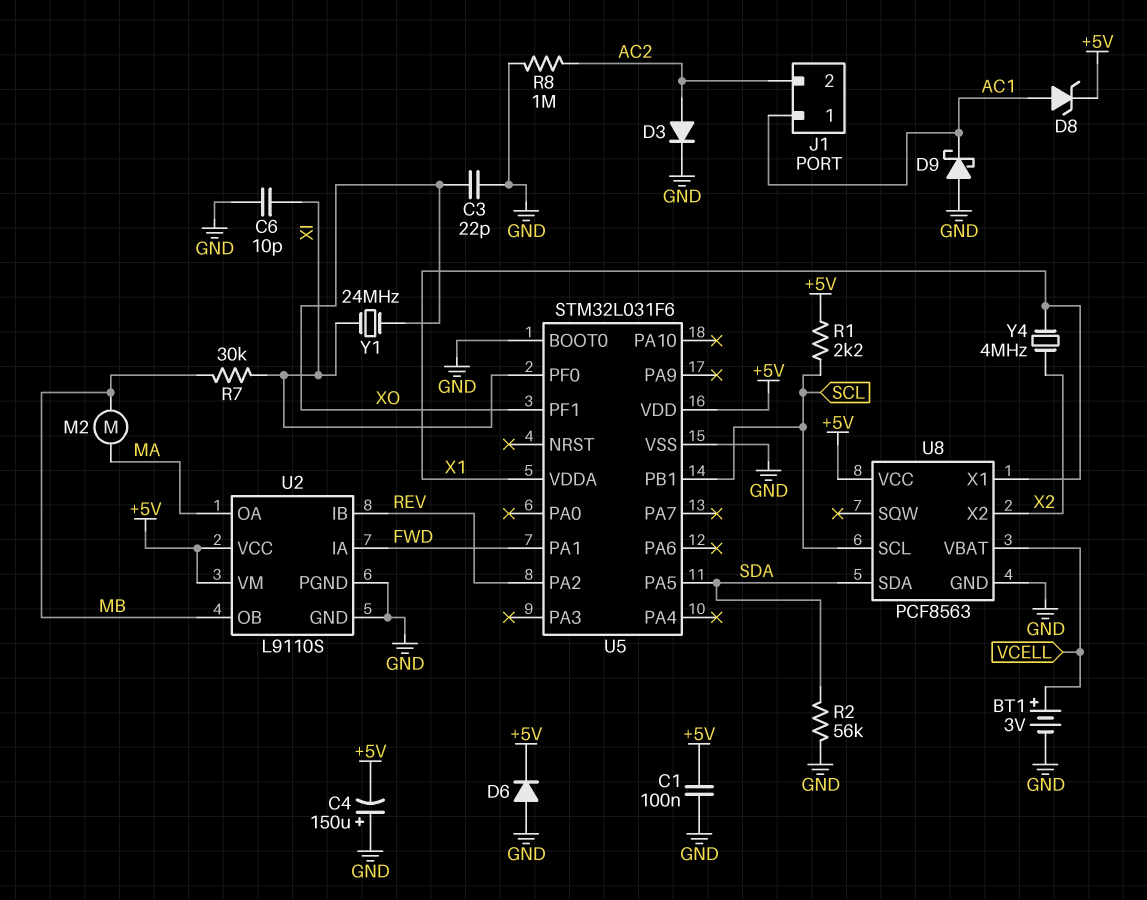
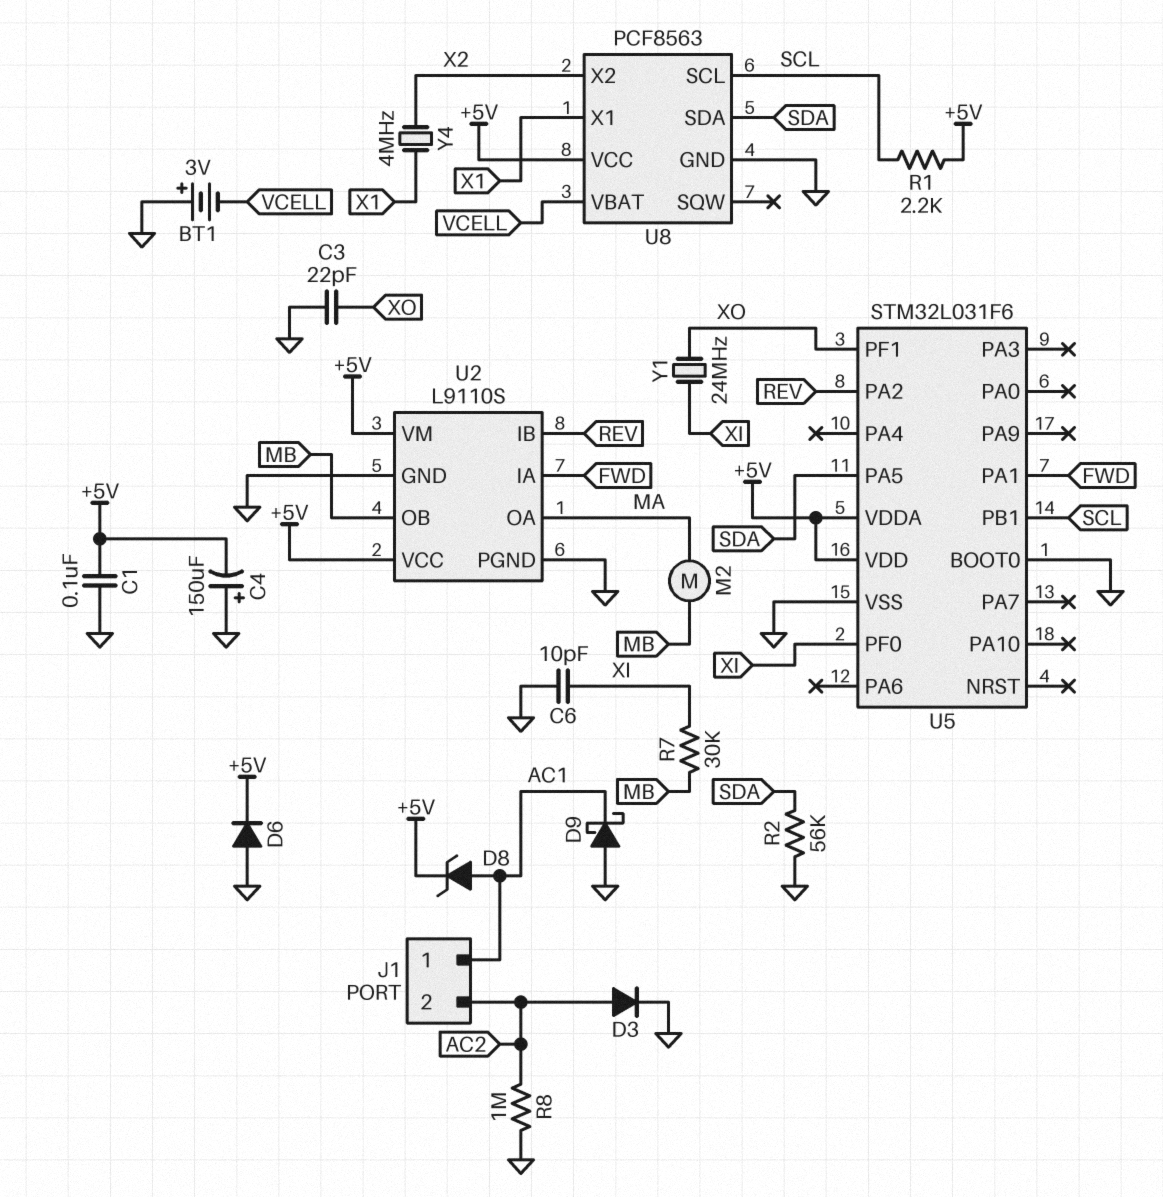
BT1: 3V (plus VCELL, minus GND) -> 3V (plus GND, minus VCELL)
U5 pin VDDA: X1 -> +5V

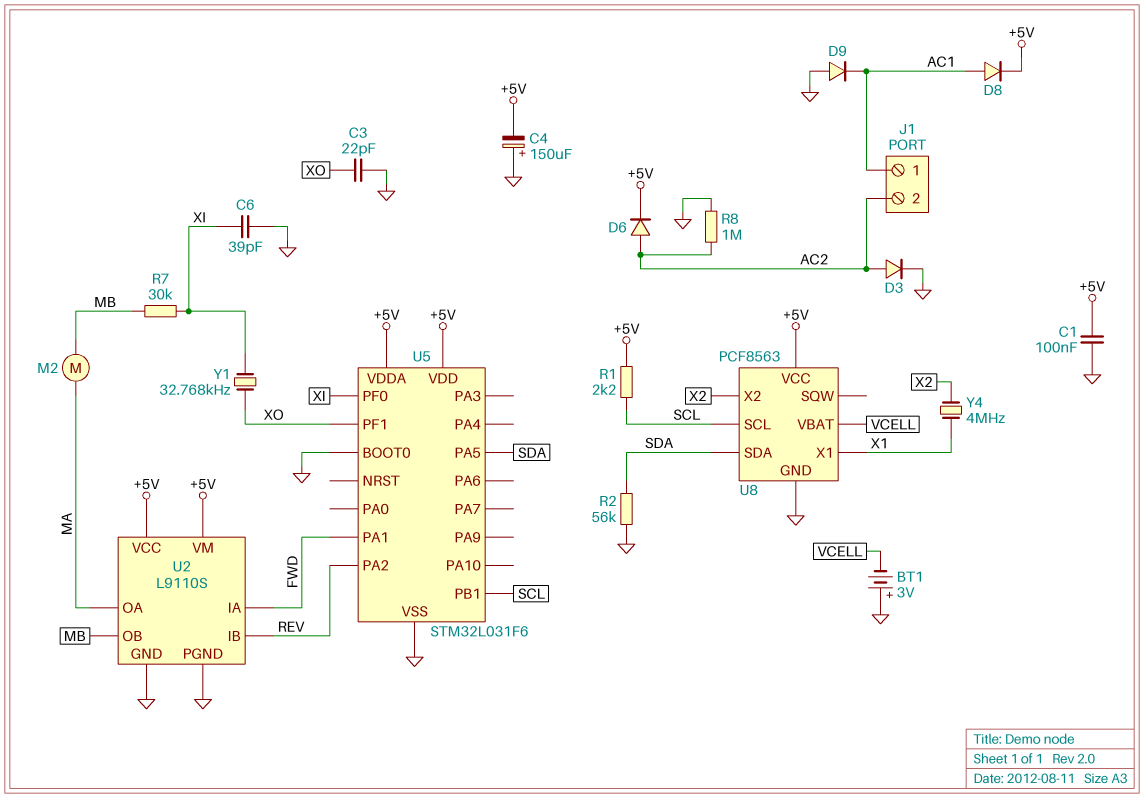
C6: 10pF (GND, XI) -> 39pF (GND, XI)
D6: diode (A GND, K +5V) -> diode (A AC2, K +5V)
D8: zener (A AC1, K +5V) -> diode (A AC1, K +5V)
D9: schottky (A GND, K AC1) -> diode (A GND, K AC1)
Y1: 24MHz (XI, XO) -> 32.768kHz (XI, XO)

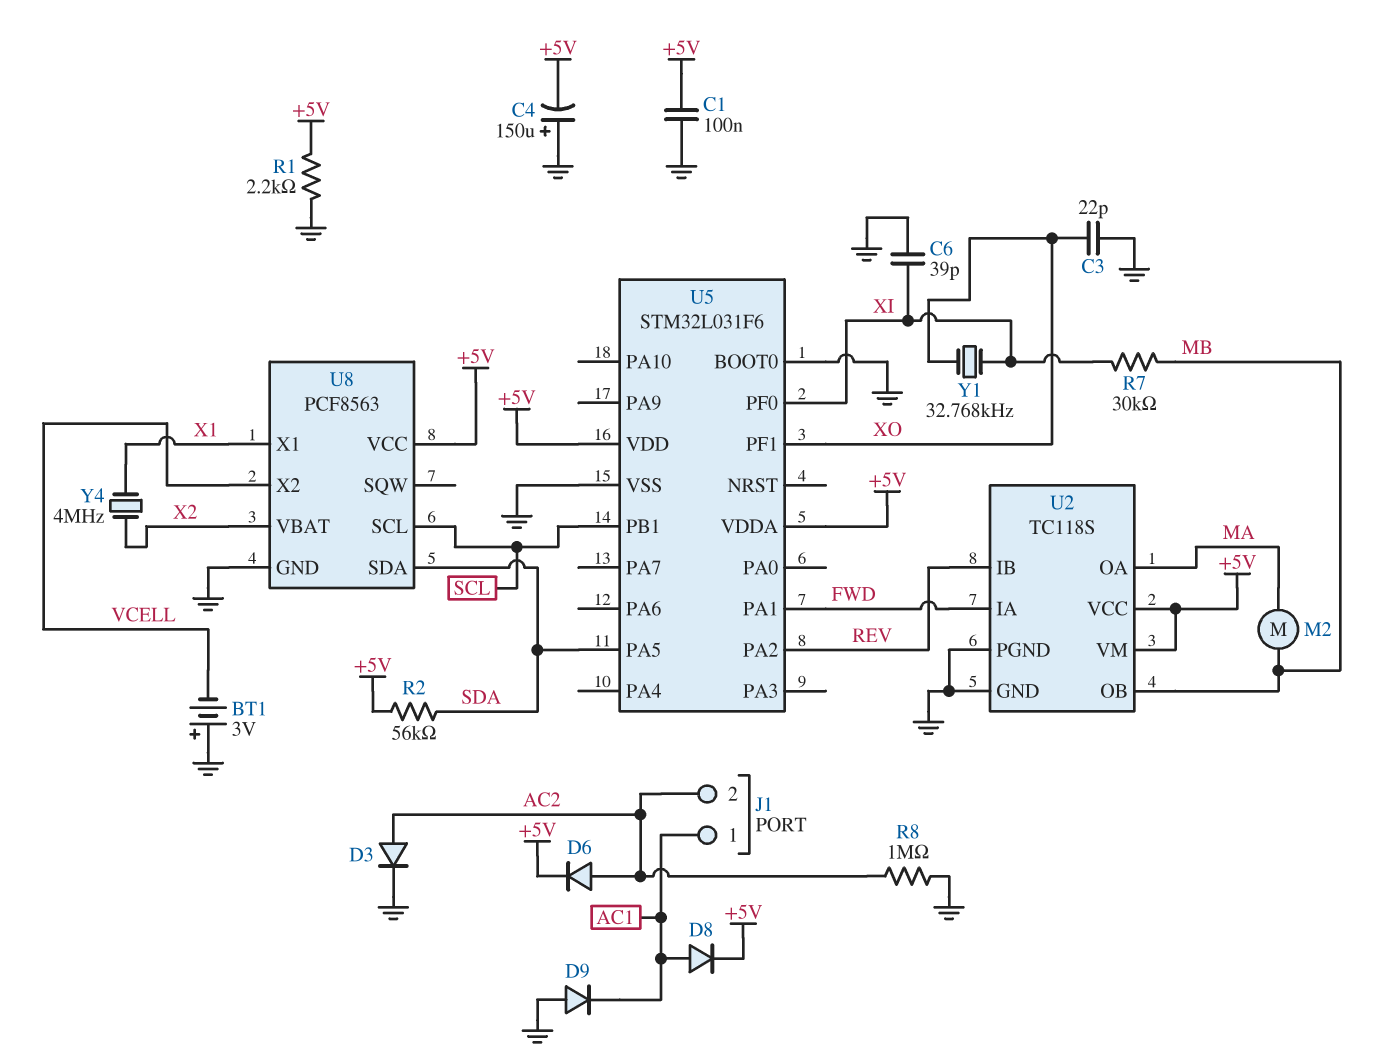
R1: 2.2k (+5V, SCL) -> 2.2k (+5V, GND)
R2: 56k (GND, SDA) -> 56k (+5V, SDA)
U2: L9110S -> TC118S
U8 pin VBAT: VCELL -> X2
U8 pin X2: X2 -> VCELL

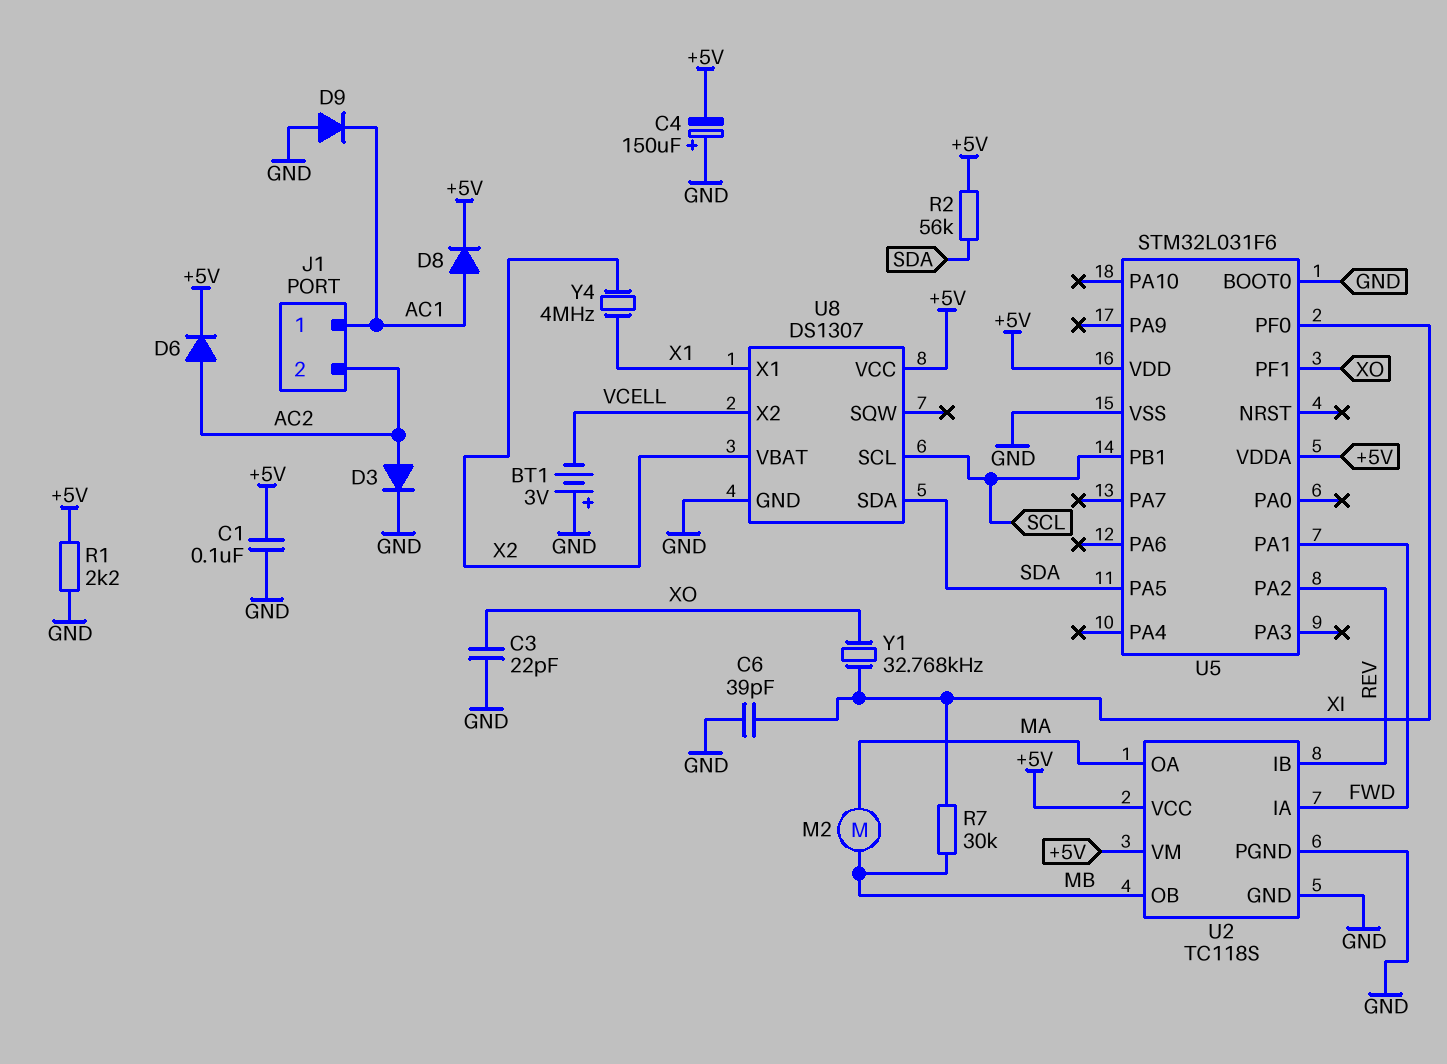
R8: 1M (AC2, GND) -> none
U8: PCF8563 -> DS1307

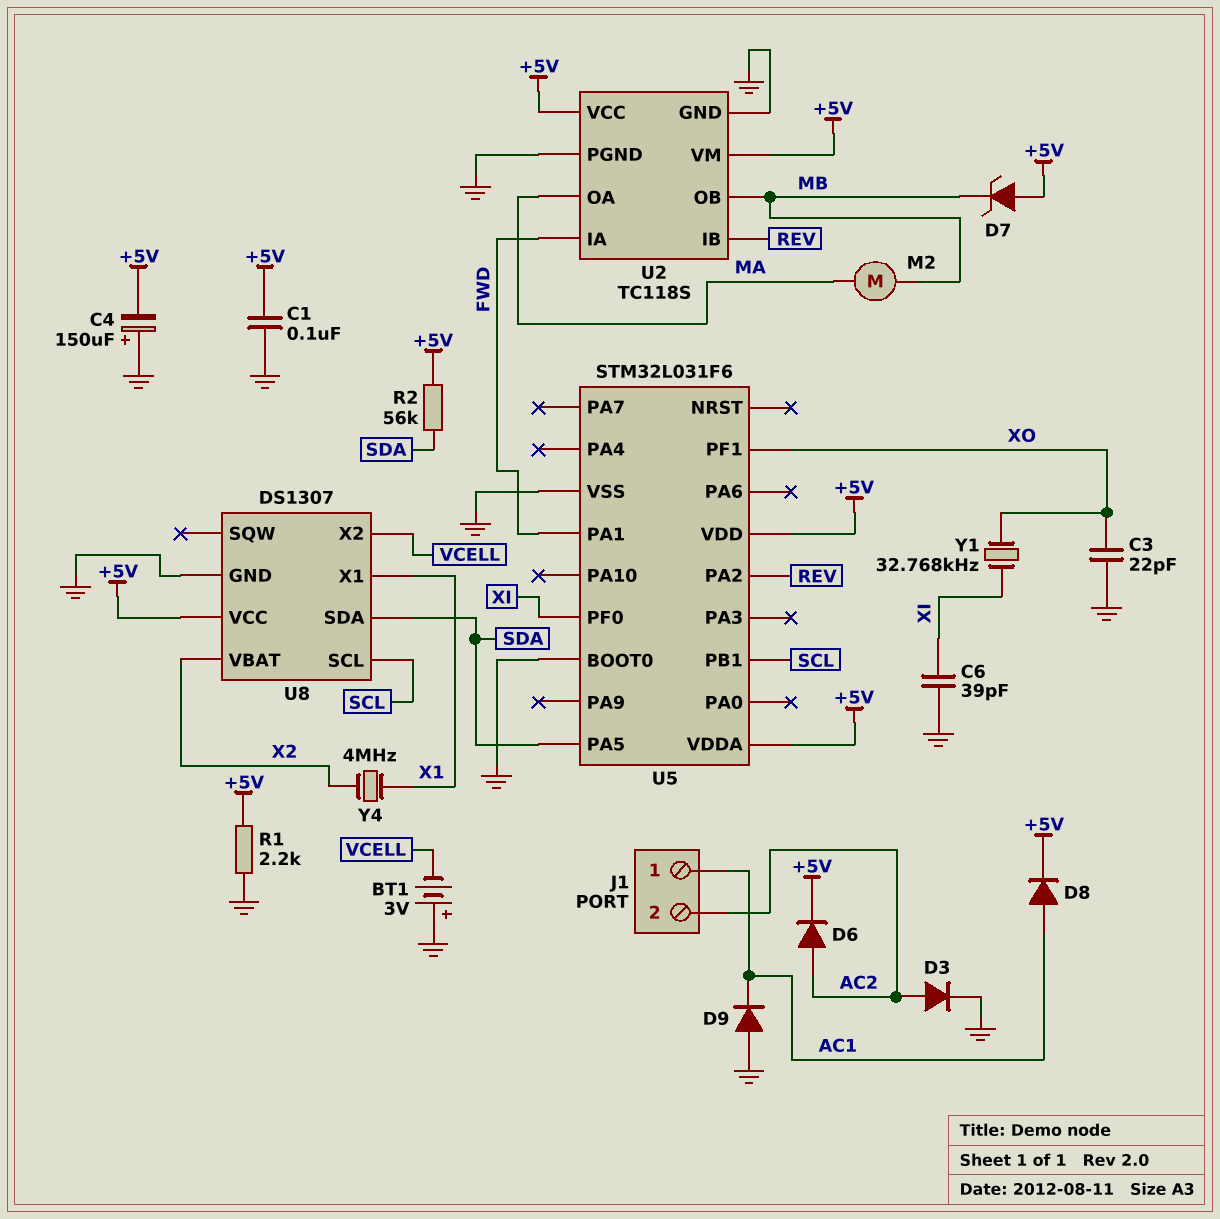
D7: none -> zener (A +5V, K MB)
R7: 30k (MB, XI) -> none

